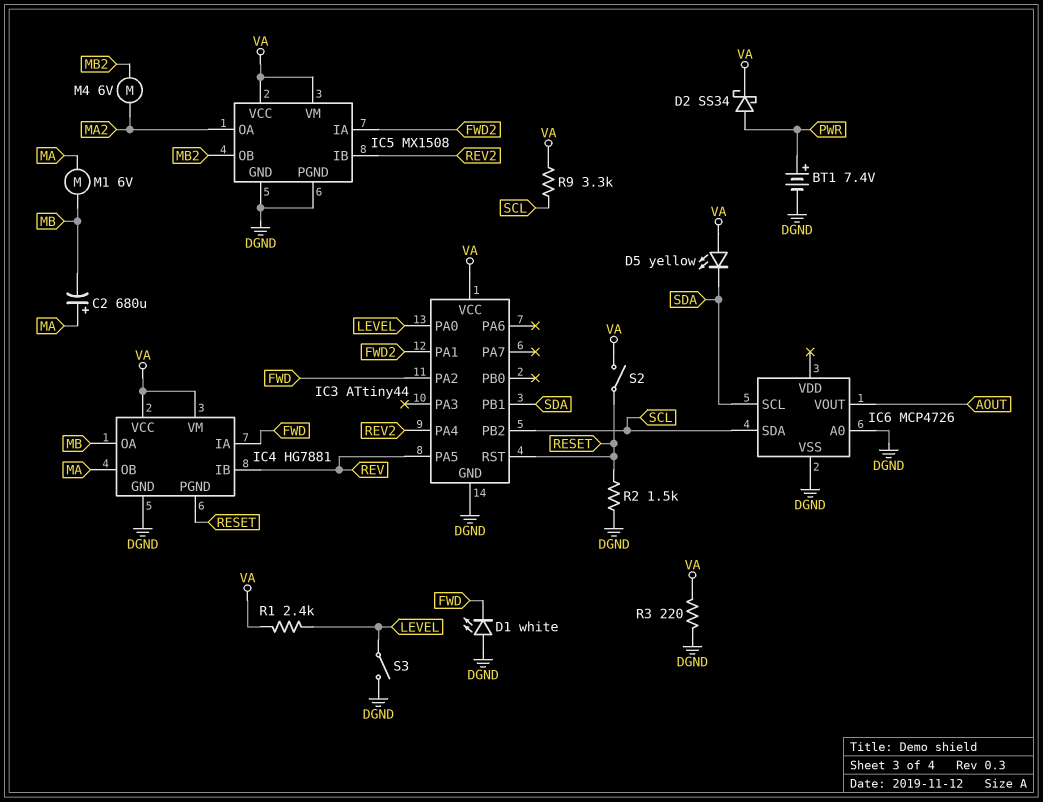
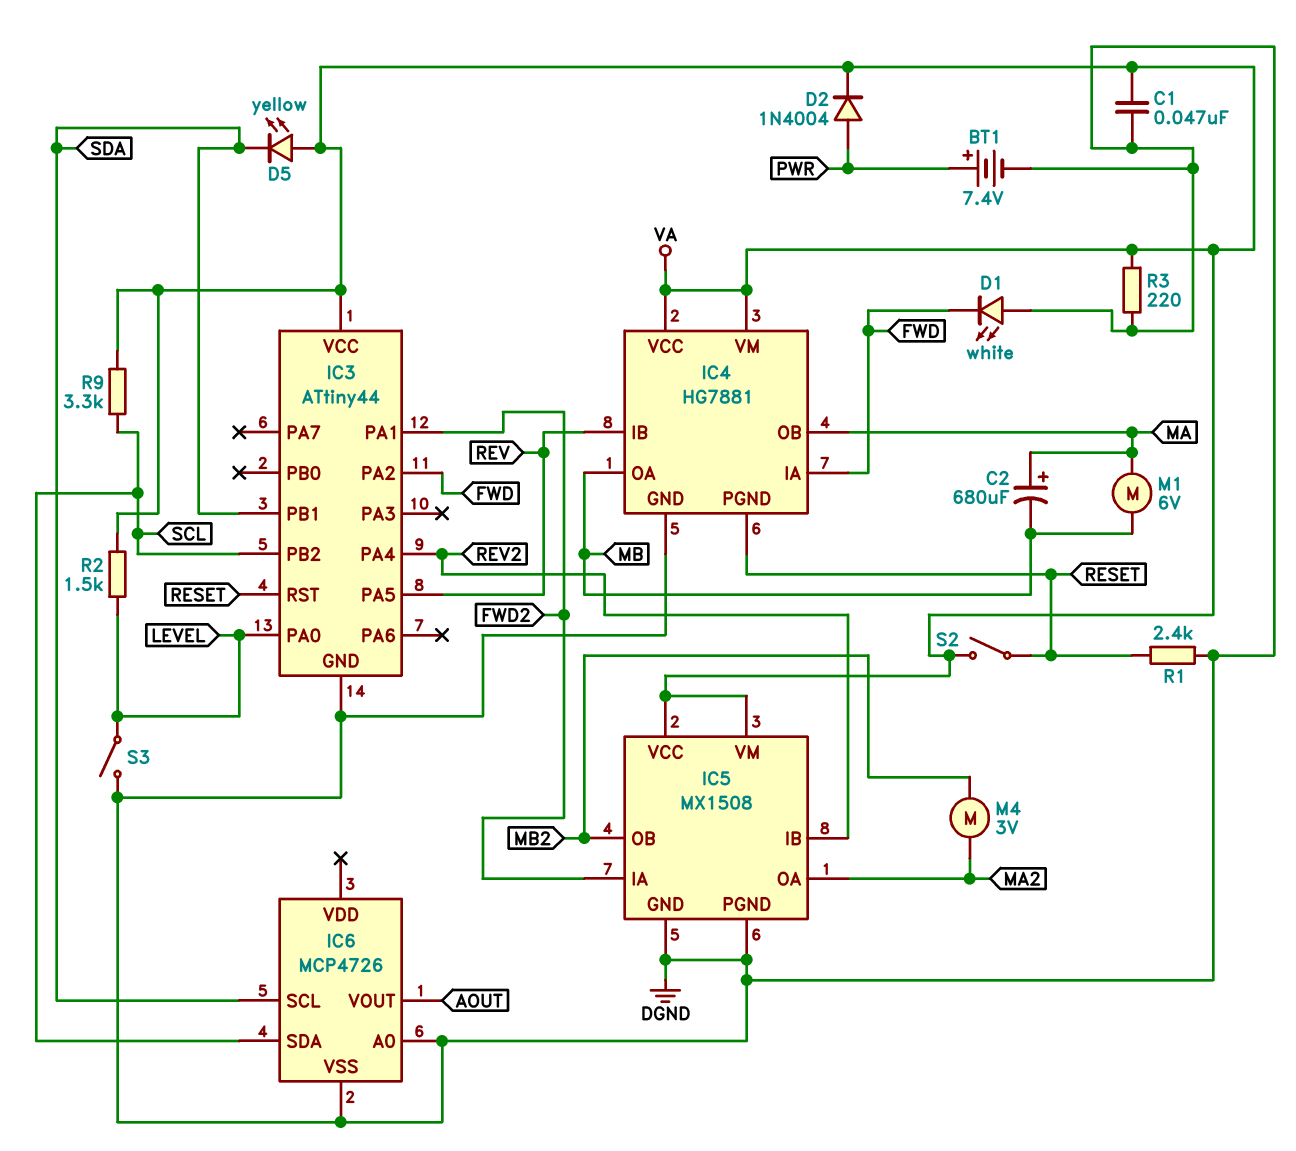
C1: none -> 47nF (DGND, VA)
D2: schottky SS34 (A PWR, K VA) -> diode 1N4004 (A PWR, K VA)
M4: motor 6V (MA2, MB2) -> motor 3V (MA2, MB2)
R1: 2.4k (LEVEL, VA) -> 2.4k (DGND, RESET)
R2: 1.5k (DGND, RESET) -> 1.5k (LEVEL, VA)

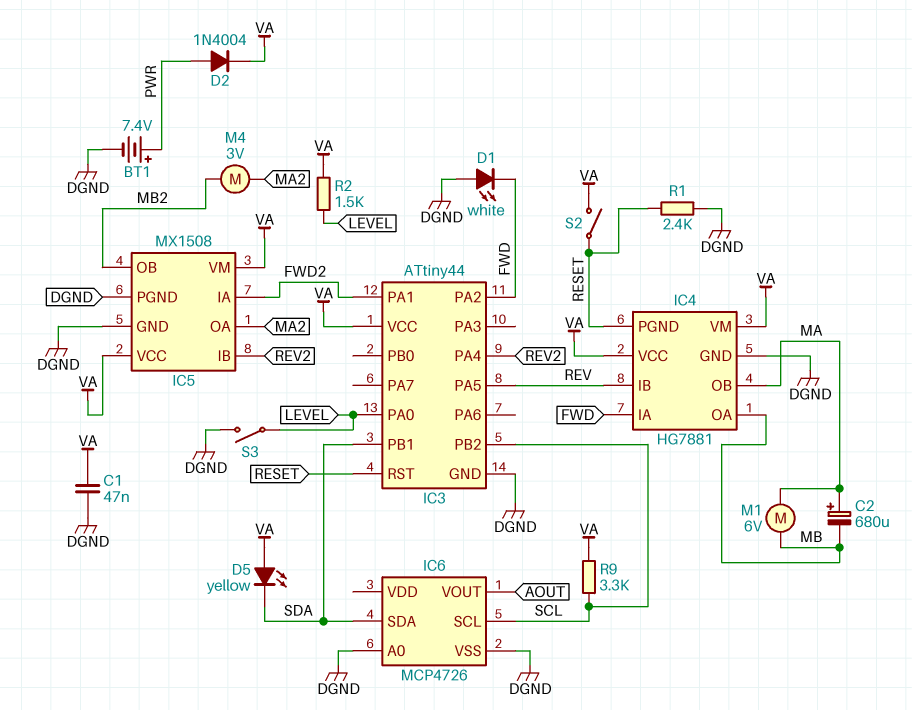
IC6 pin SCL: SDA -> SCL
IC6 pin SDA: SCL -> SDA
R3: 220 (DGND, VA) -> none

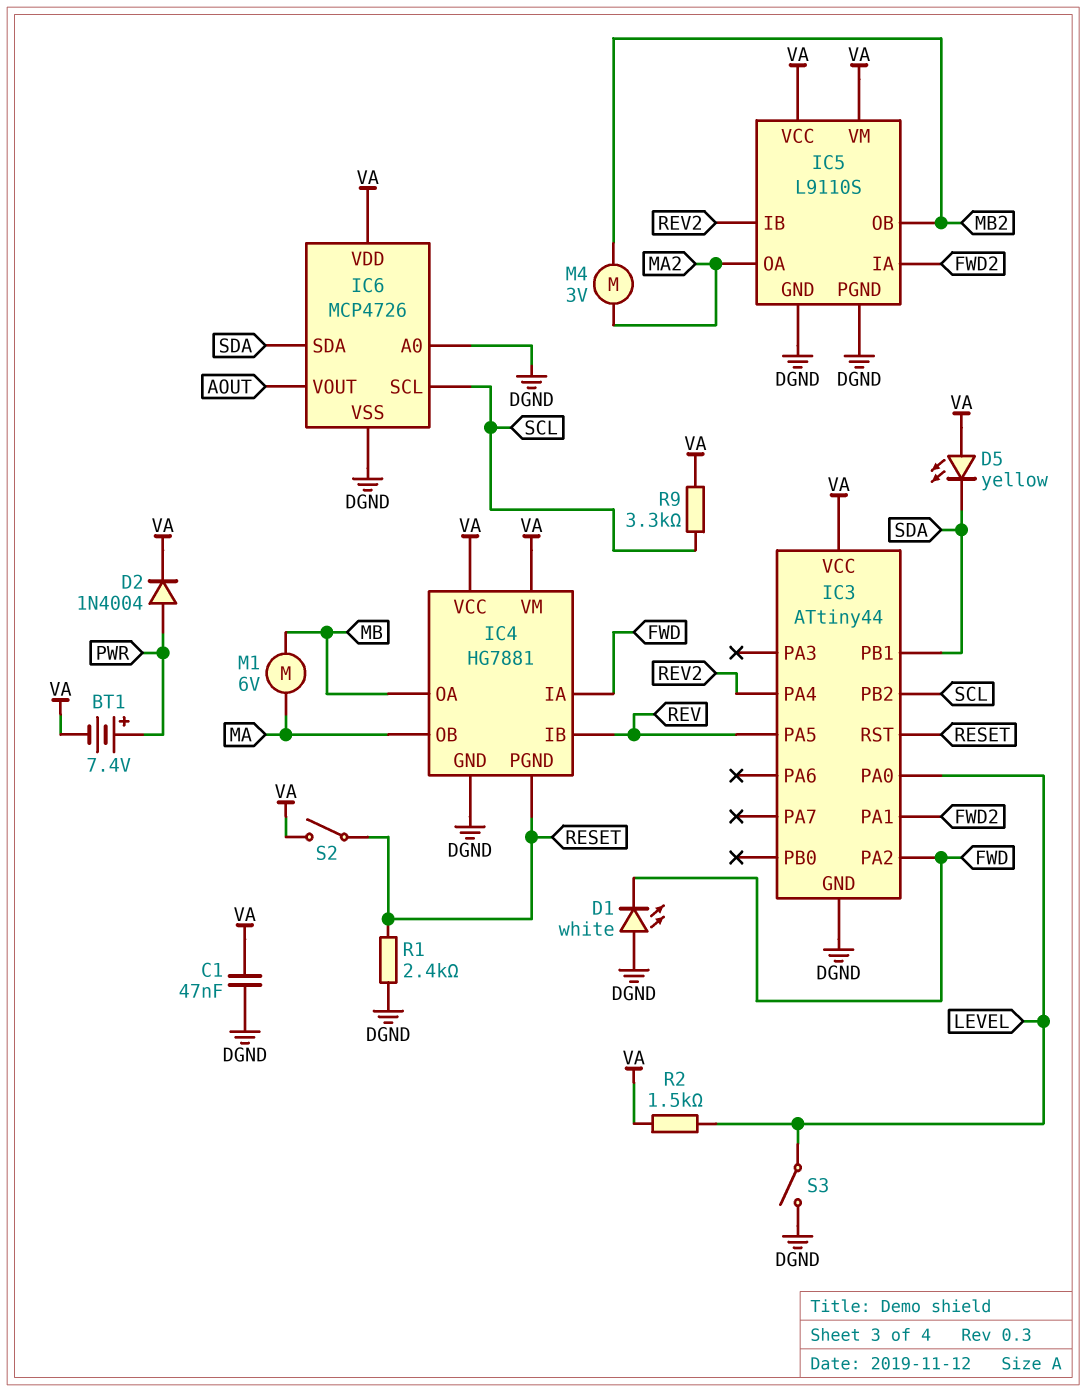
BT1: 7.4V (plus PWR, minus DGND) -> 7.4V (plus PWR, minus VA)
C2: 680uF (plus MA, minus MB) -> none
IC5: MX1508 -> L9110S
IC6 pin VDD: none -> VA

